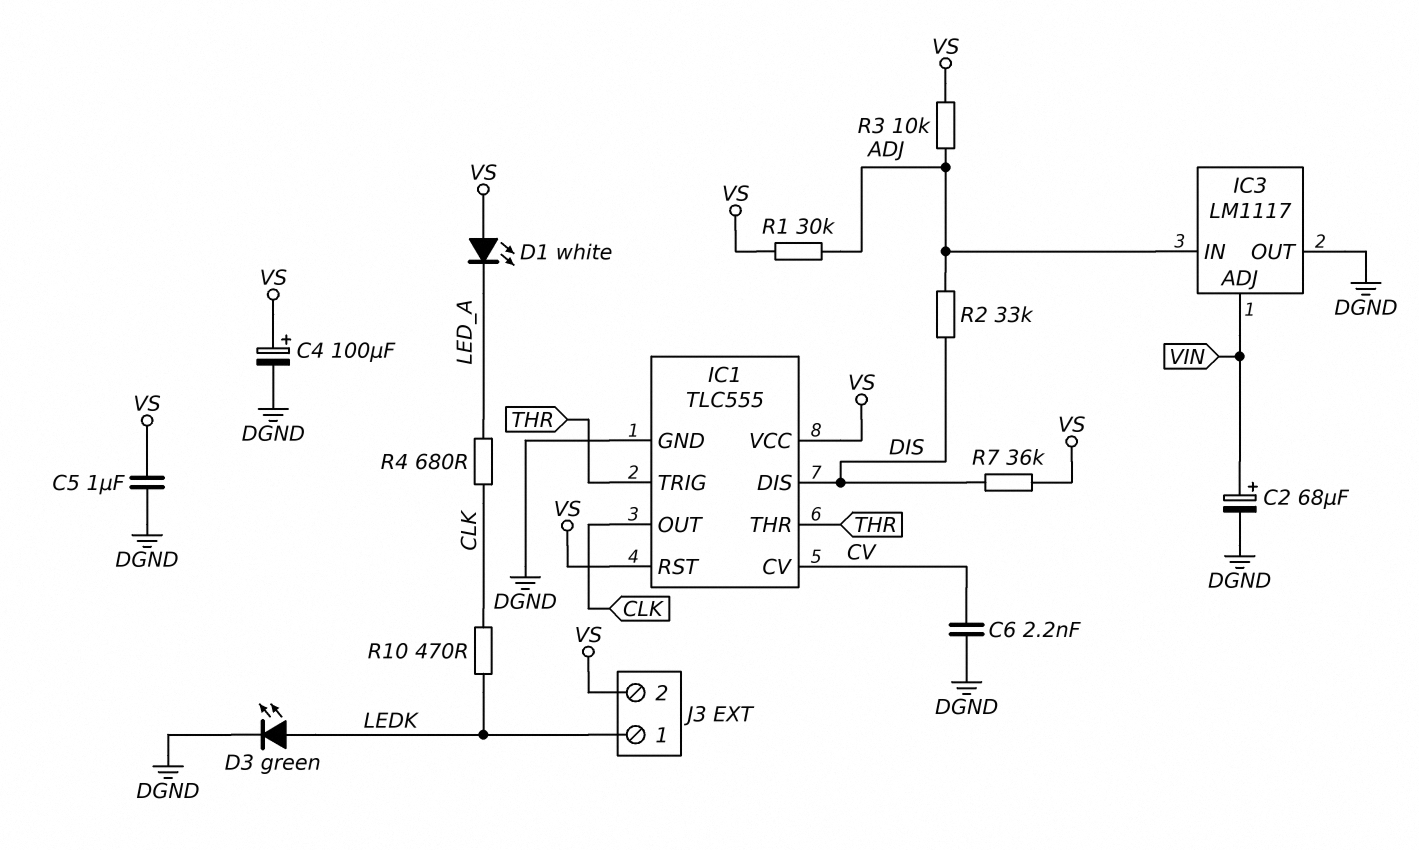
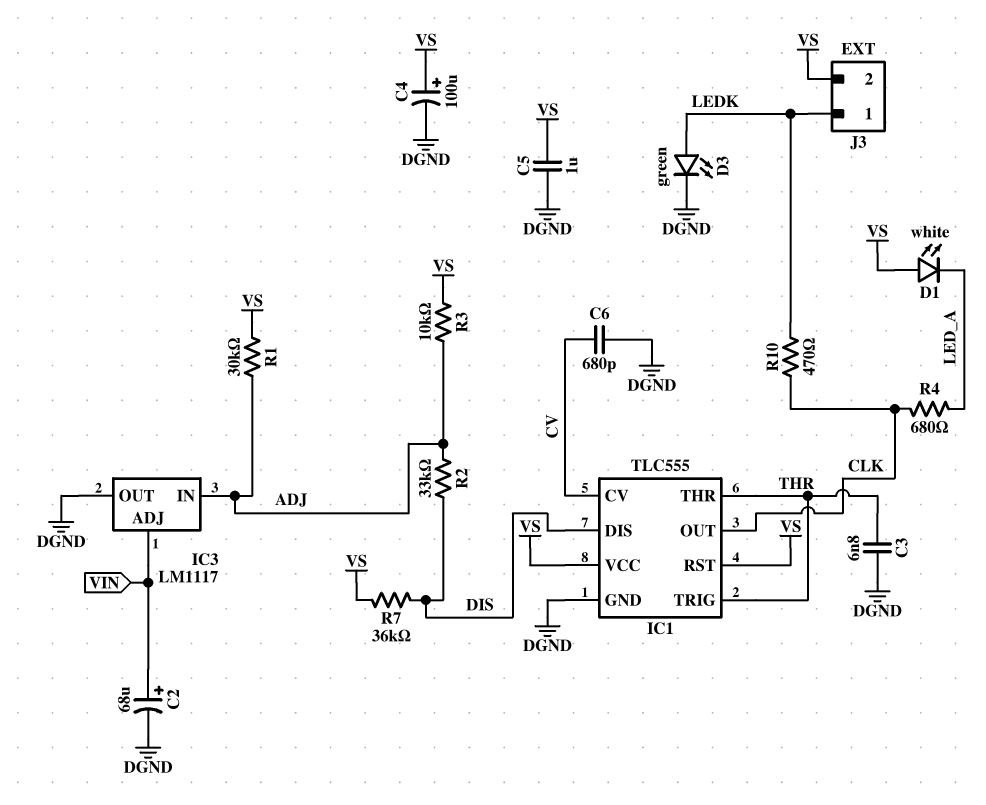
C3: none -> 6.8nF (DGND, THR)
C6: 2.2nF (CV, DGND) -> 680pF (CV, DGND)

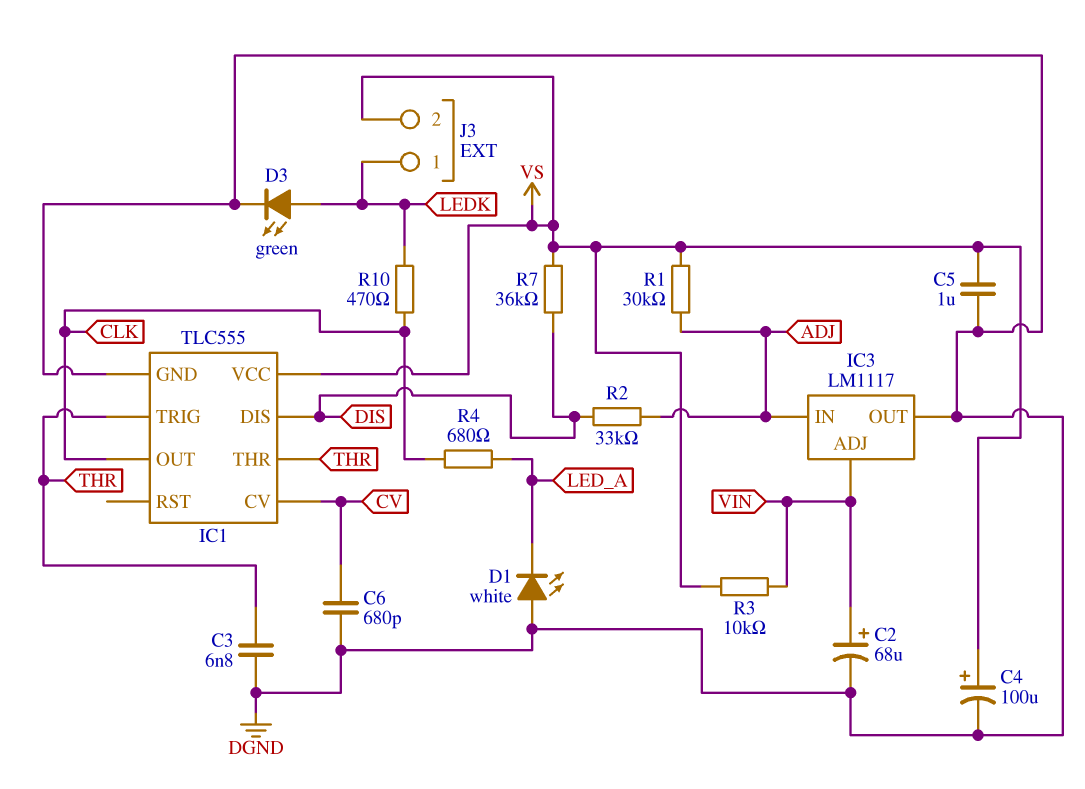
D1: LED white (A VS, K LED_A) -> LED white (A DGND, K LED_A)
IC1 pin RST: VS -> none
R3: 10k (ADJ, VS) -> 10k (VIN, VS)

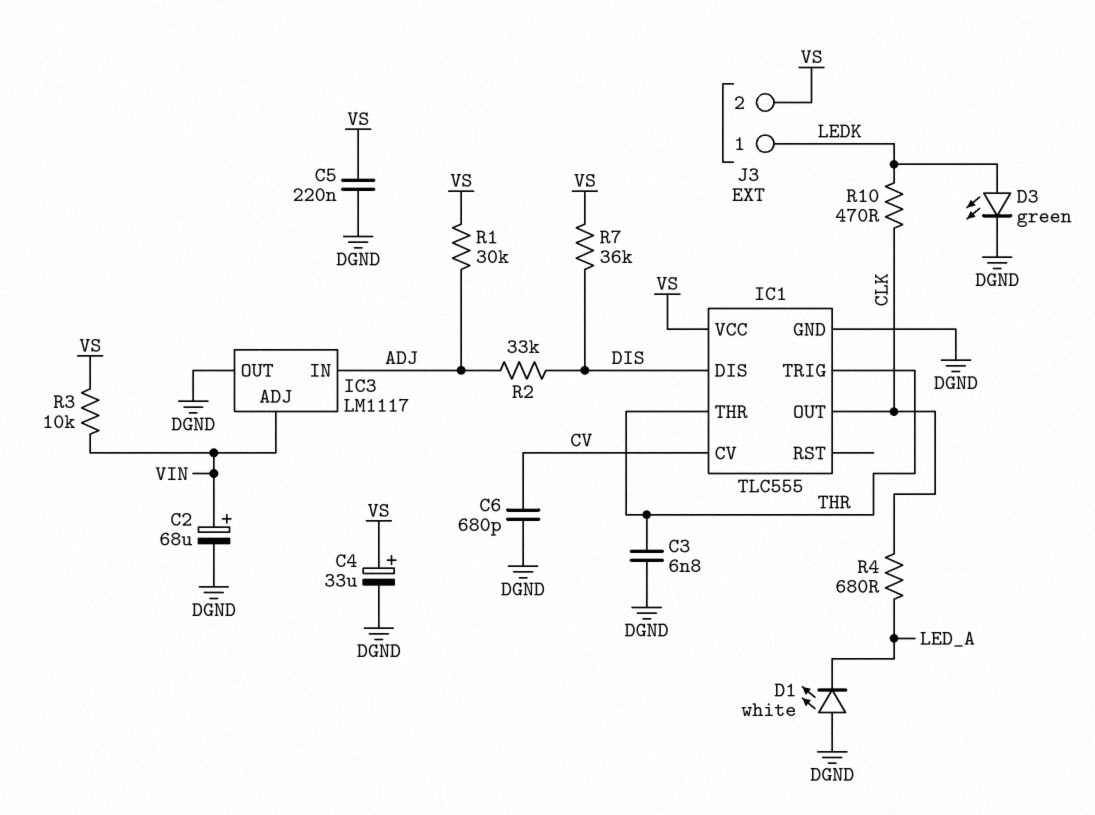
C4: 100uF (plus VS, minus DGND) -> 33uF (plus VS, minus DGND)
C5: 1uF (DGND, VS) -> 220nF (DGND, VS)

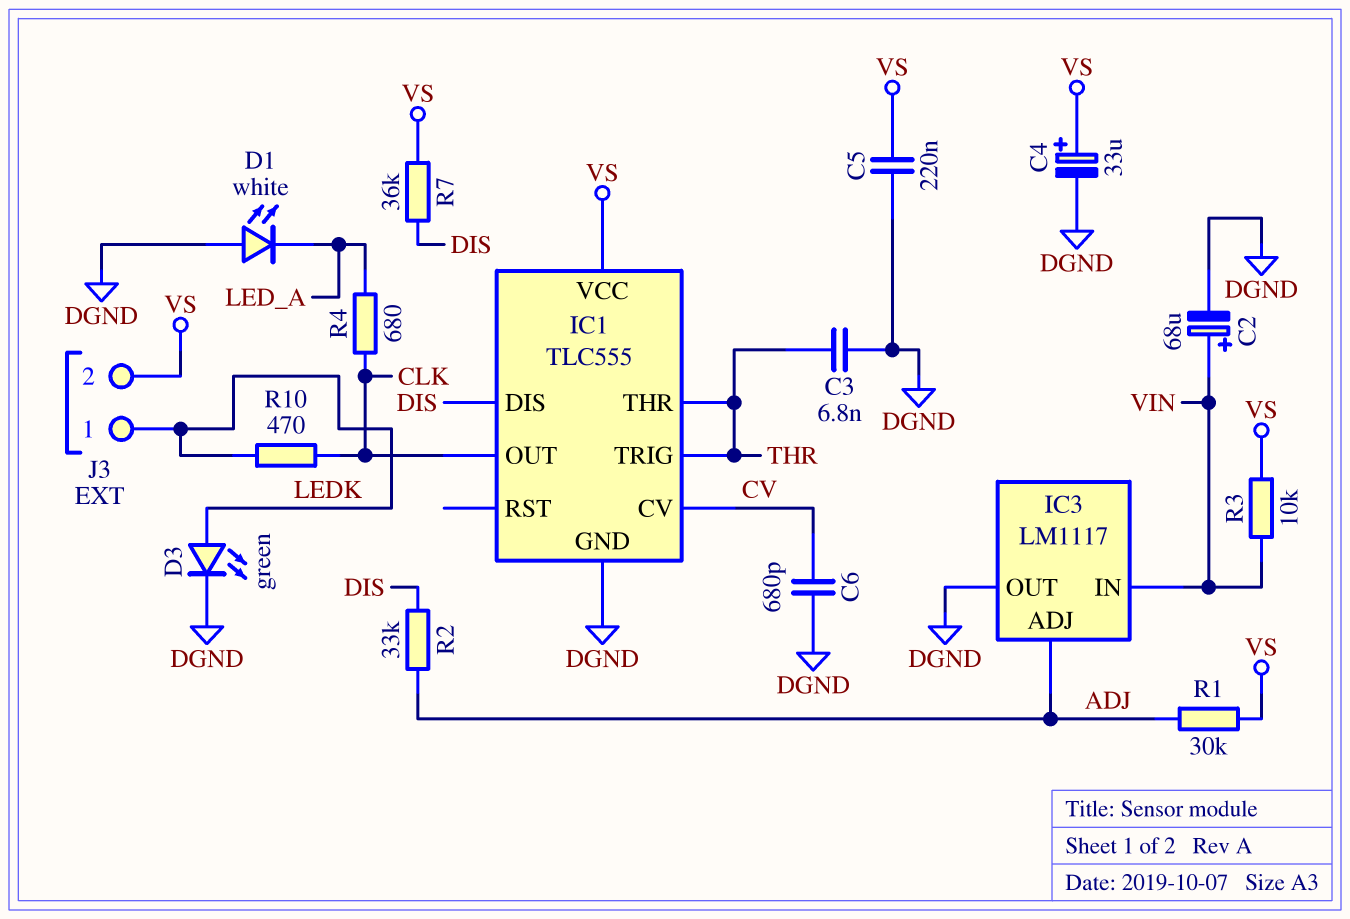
IC3 pin ADJ: VIN -> ADJ
IC3 pin IN: ADJ -> VIN

